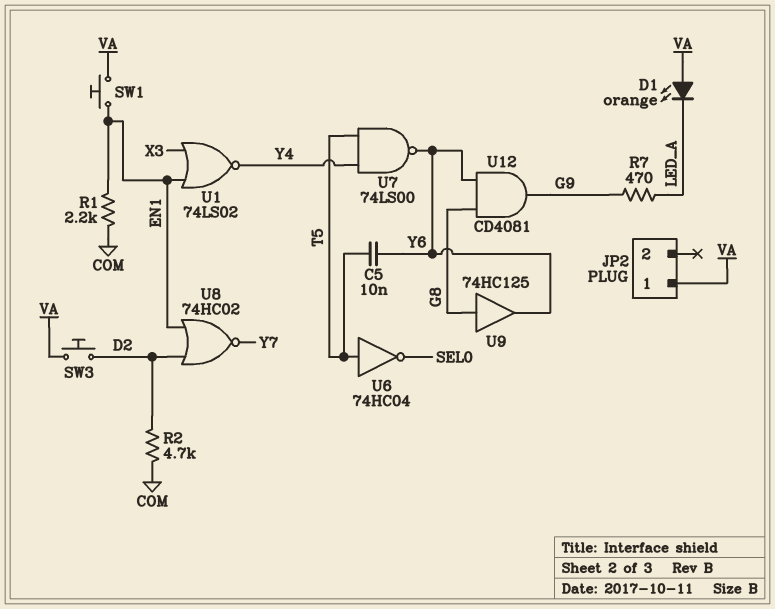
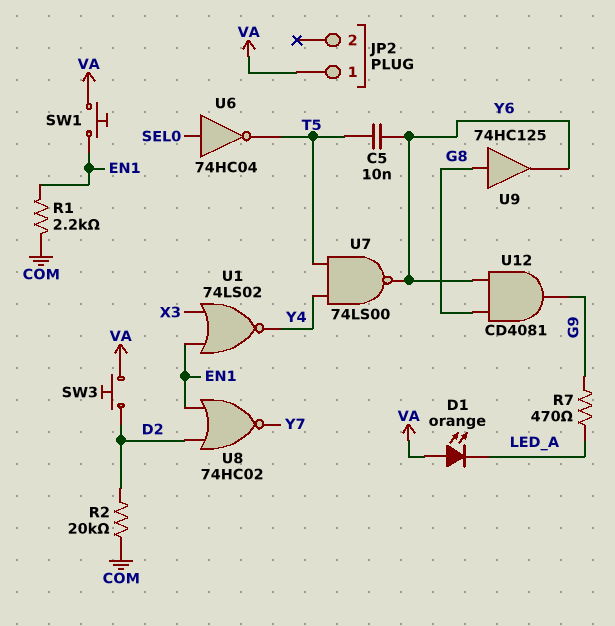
R2: 4.7k (COM, D2) -> 20k (COM, D2)
U6: NOT 74HC04 (in T5, out SEL0) -> NOT 74HC04 (in SEL0, out T5)

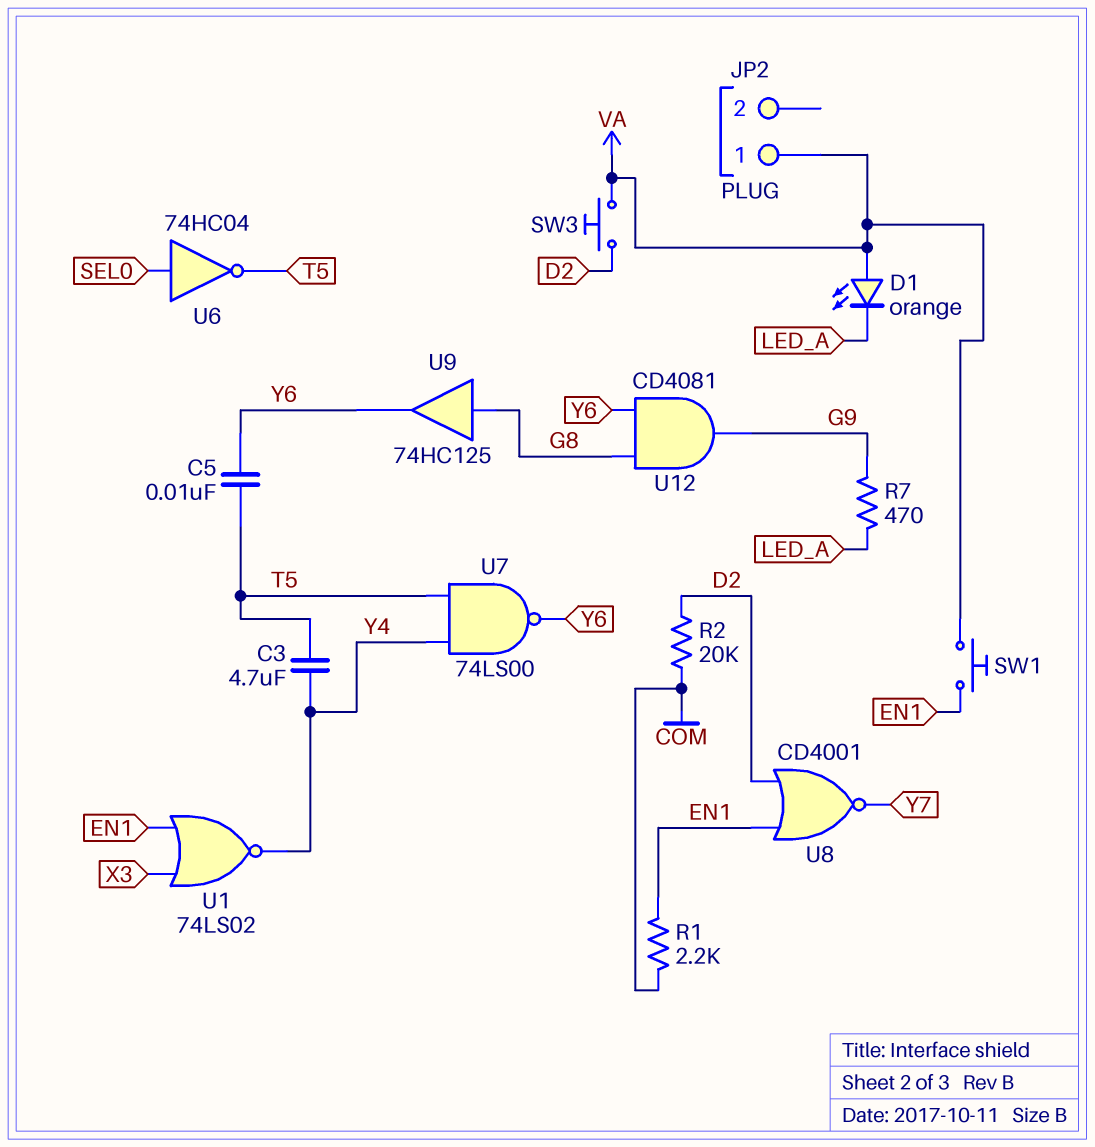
C3: none -> 4.7uF (T5, Y4)
U8: NOR 74HC02 (in D2, in EN1, out Y7) -> NOR CD4001 (in D2, in EN1, out Y7)

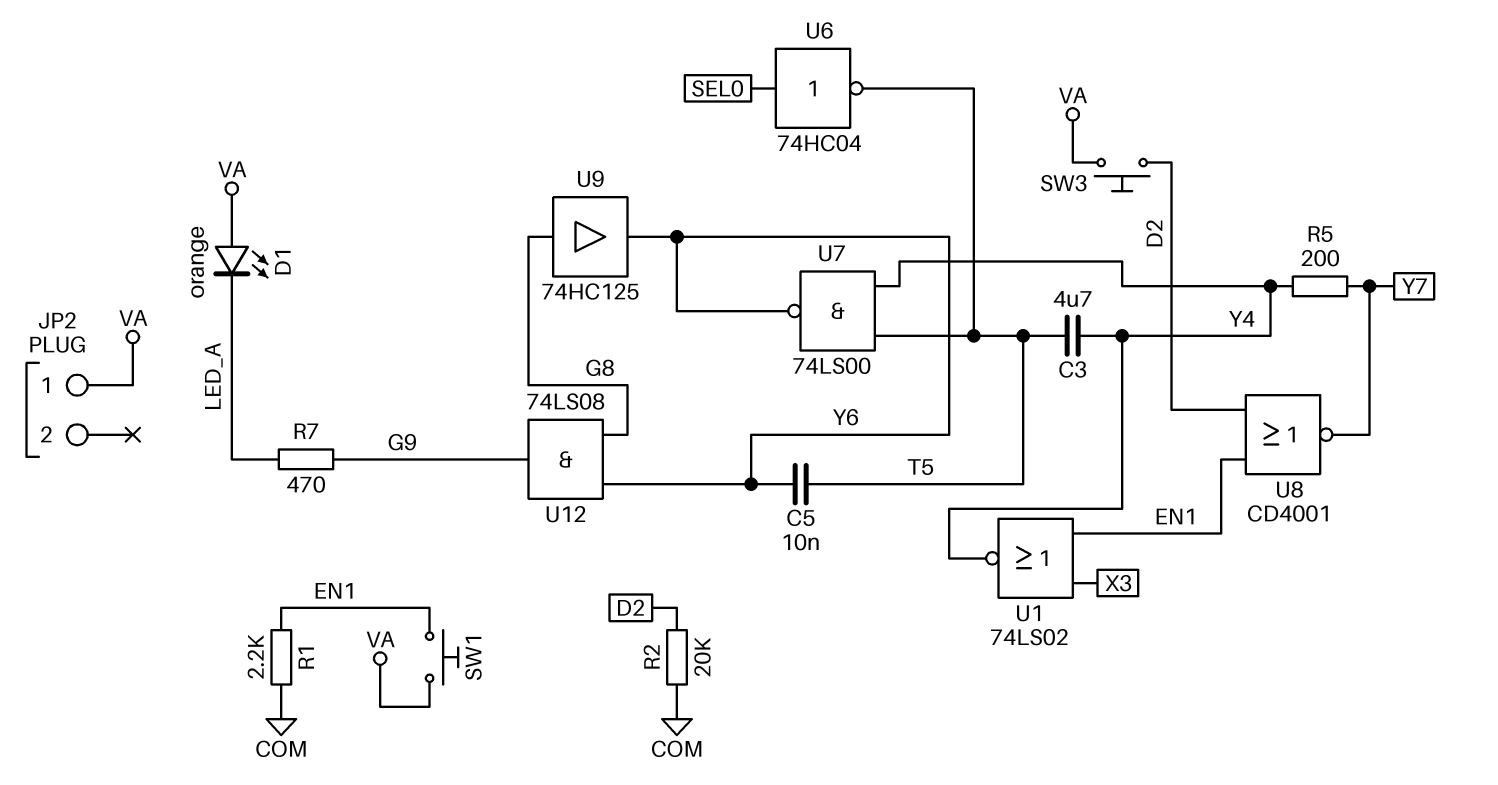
R5: none -> 200 (Y4, Y7)
U12: AND CD4081 (in G8, in Y6, out G9) -> AND 74LS08 (in G8, in Y6, out G9)

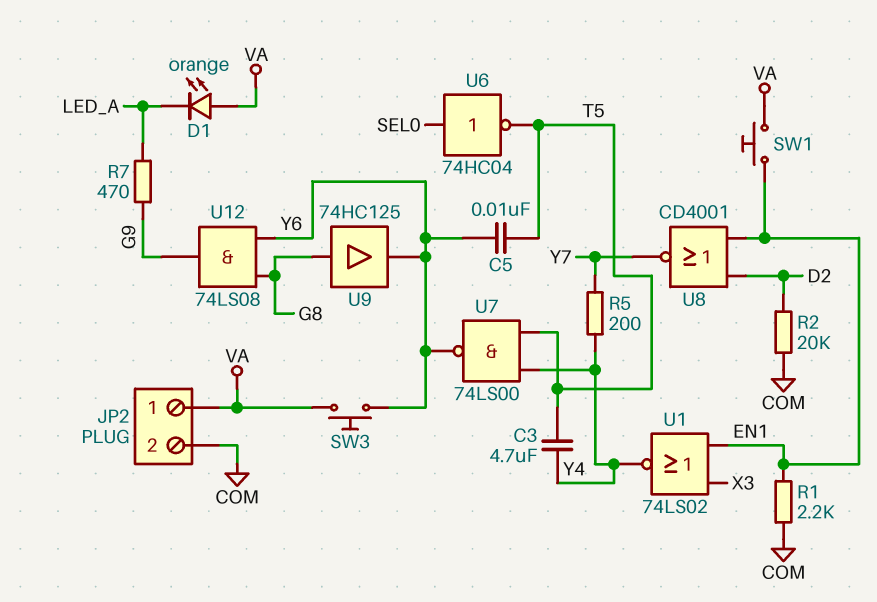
JP2 pin 2: none -> COM
SW3: button (D2, VA) -> button (VA, Y6)

